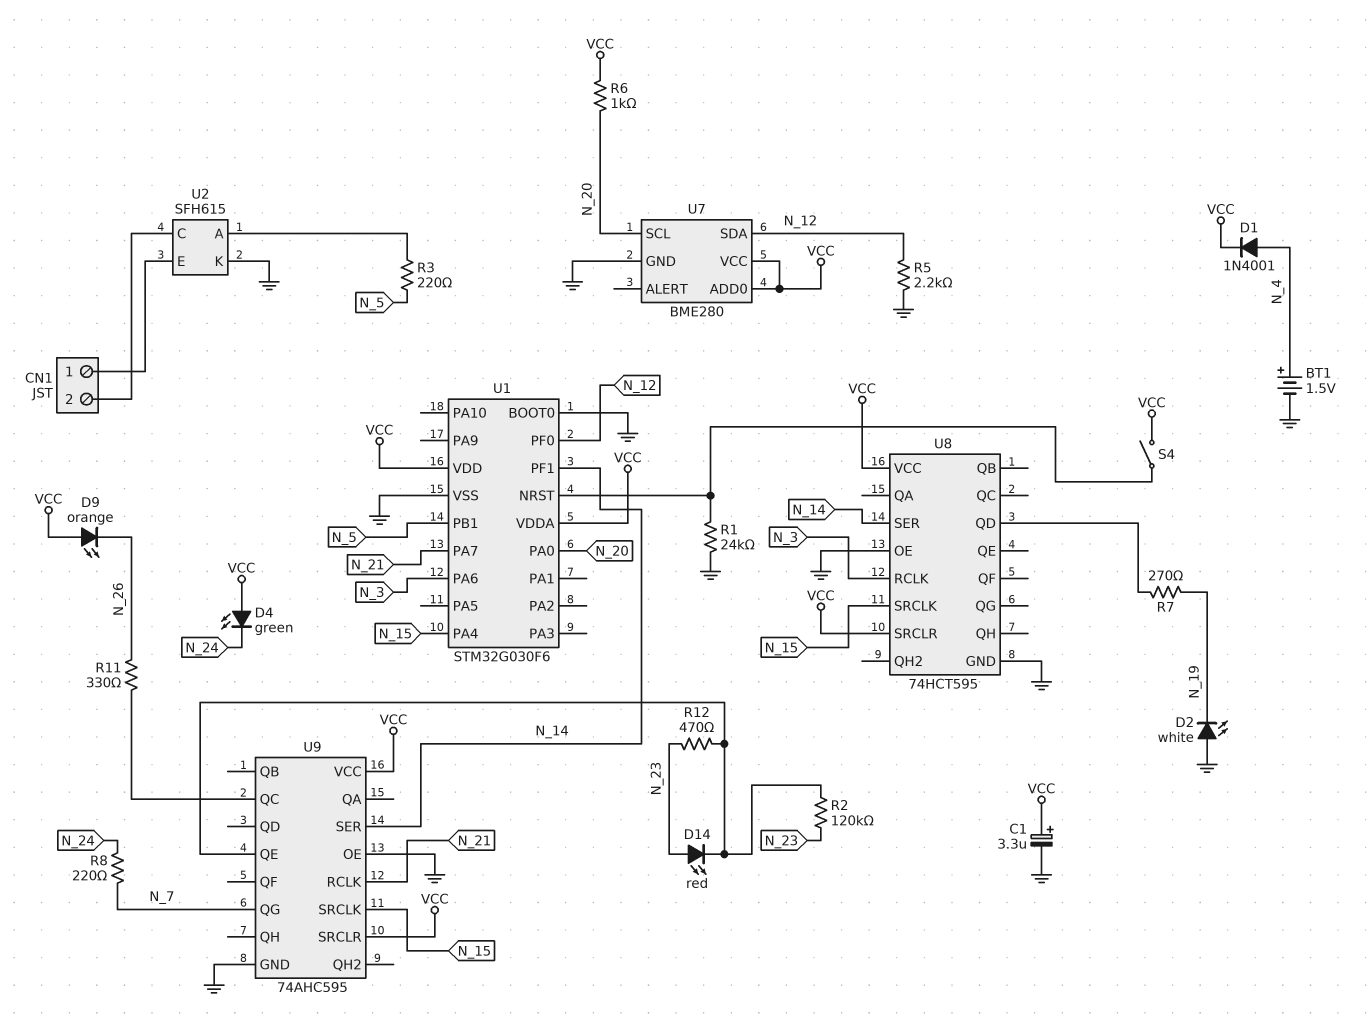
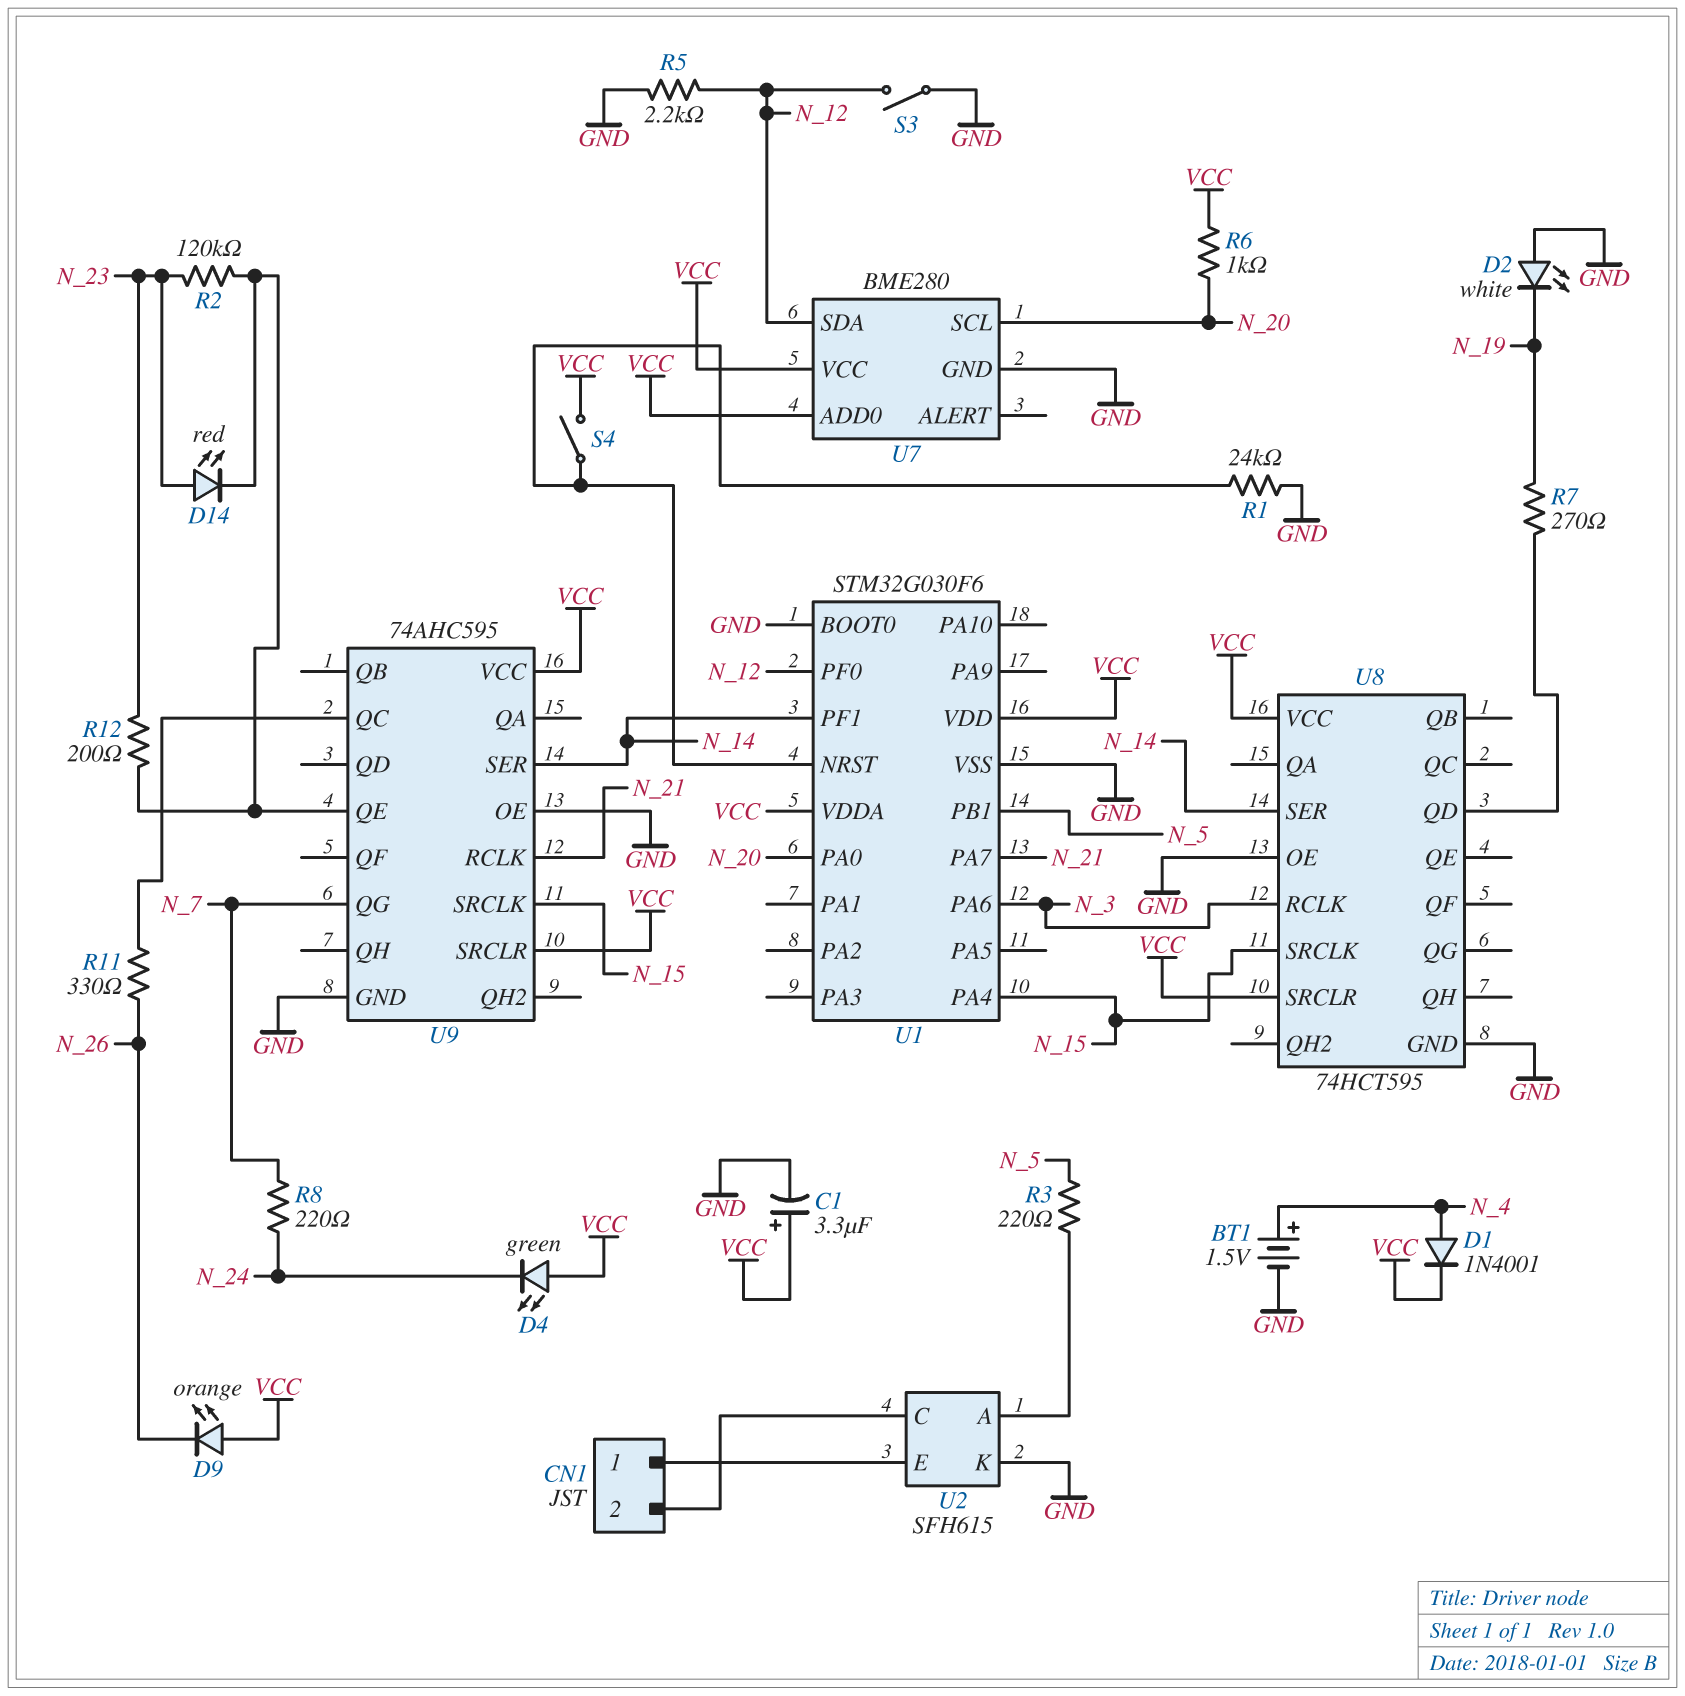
R12: 470 (N_23, U9/QE) -> 200 (N_23, U9/QE)
S3: none -> switch (GND, N_12)

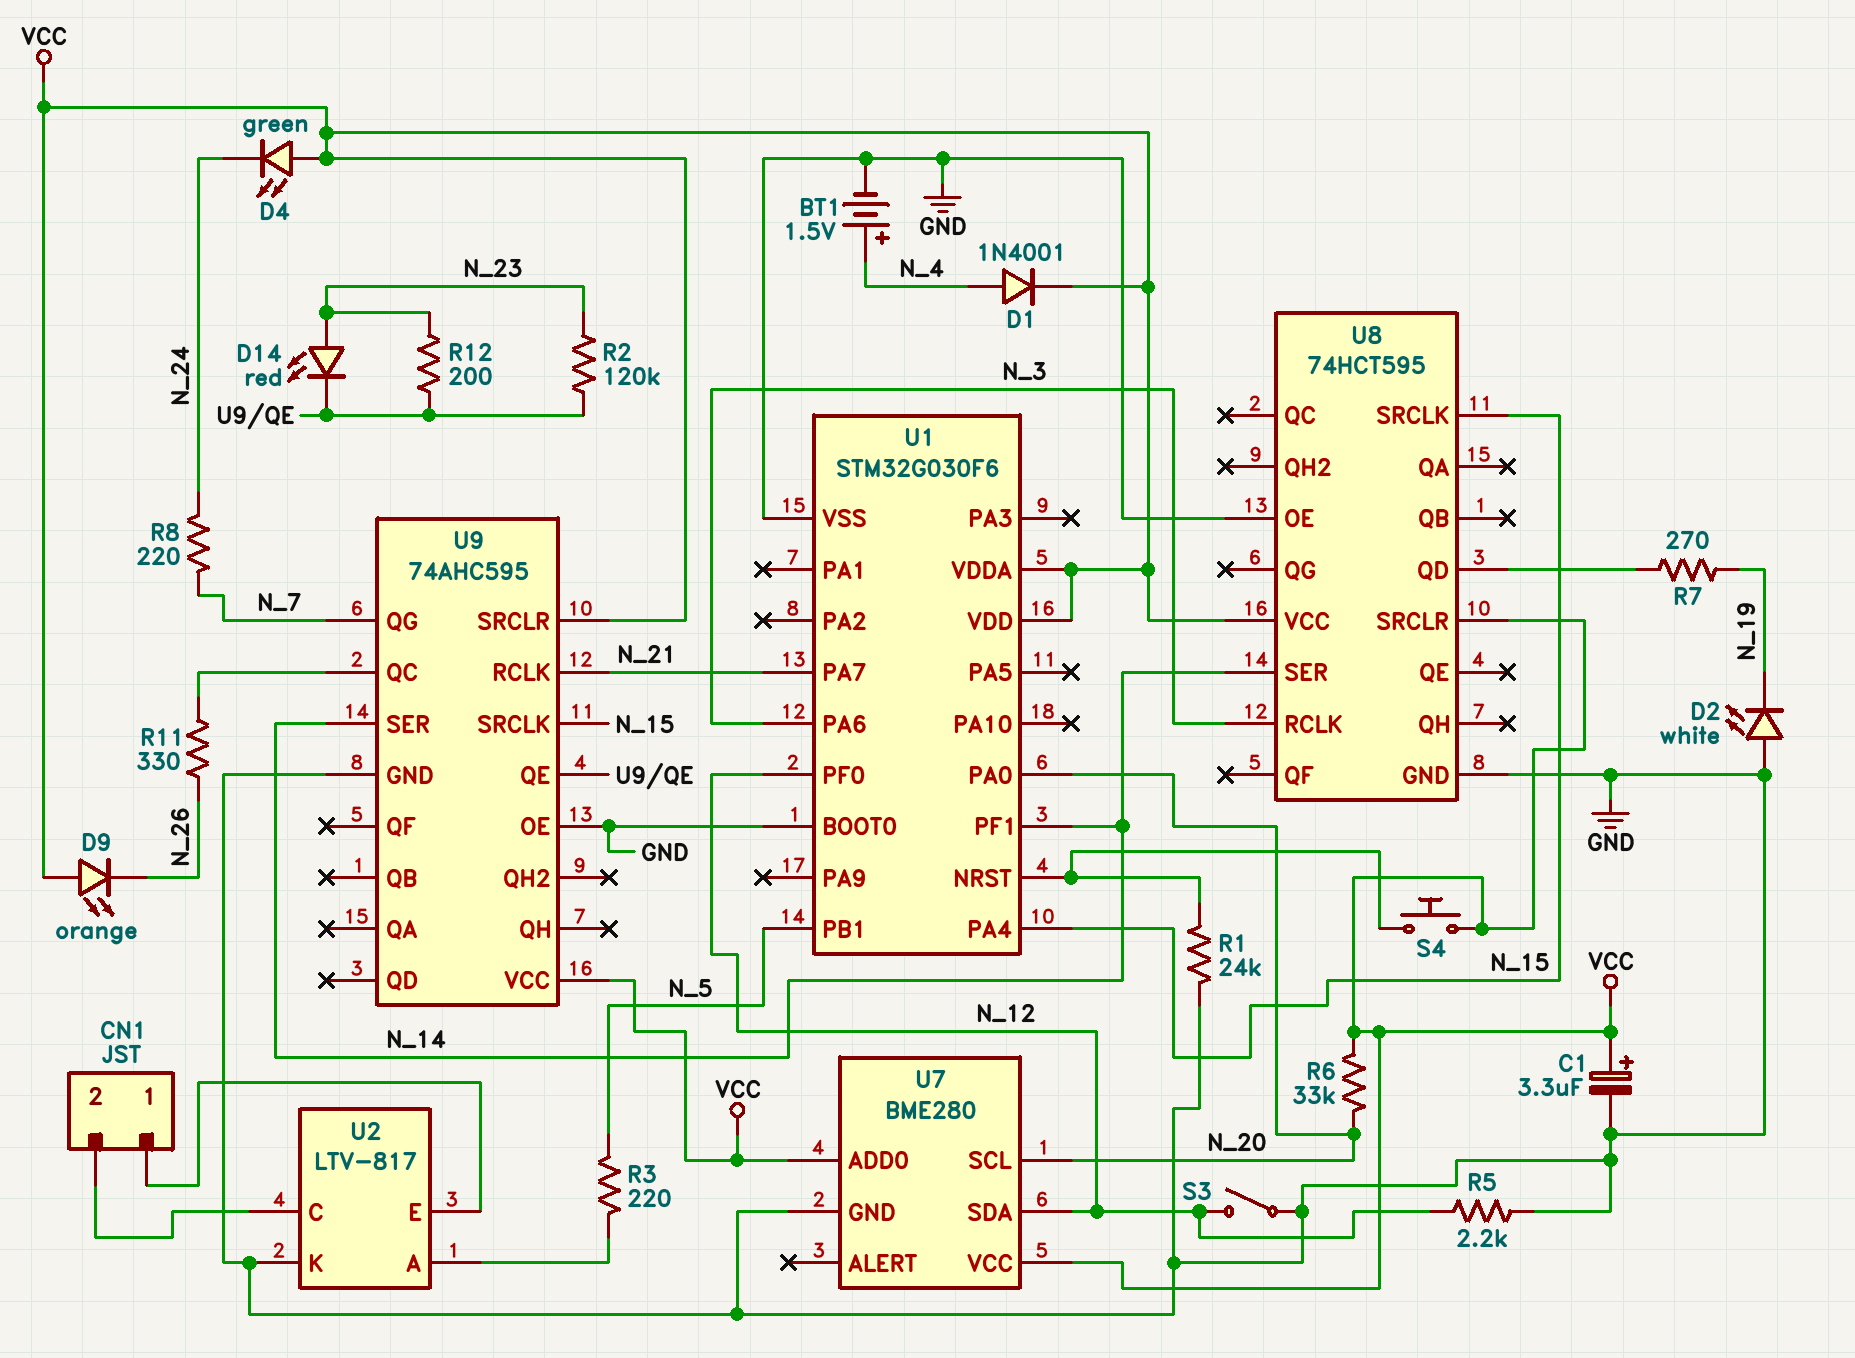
R6: 1k (N_20, VCC) -> 33k (N_20, VCC)
S4: switch (U1/NRST, VCC) -> button (U1/NRST, VCC)
U2: SFH615 -> LTV-817

